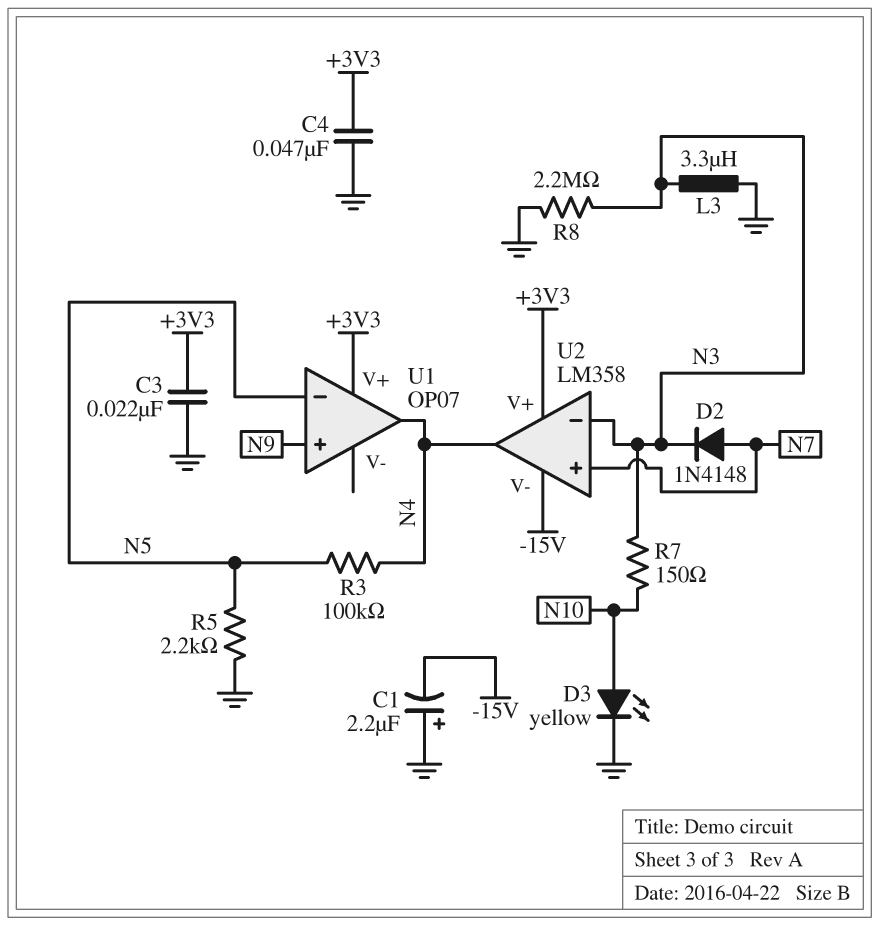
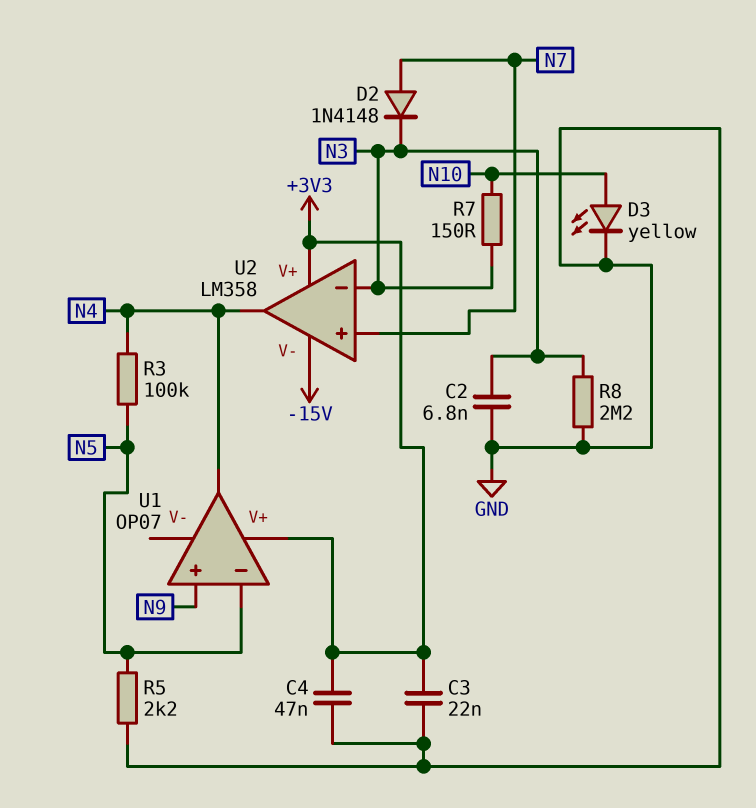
C1: 2.2uF (plus GND, minus -15V) -> none
C2: none -> 6.8nF (GND, N3)
L3: 3.3uH (GND, N3) -> none

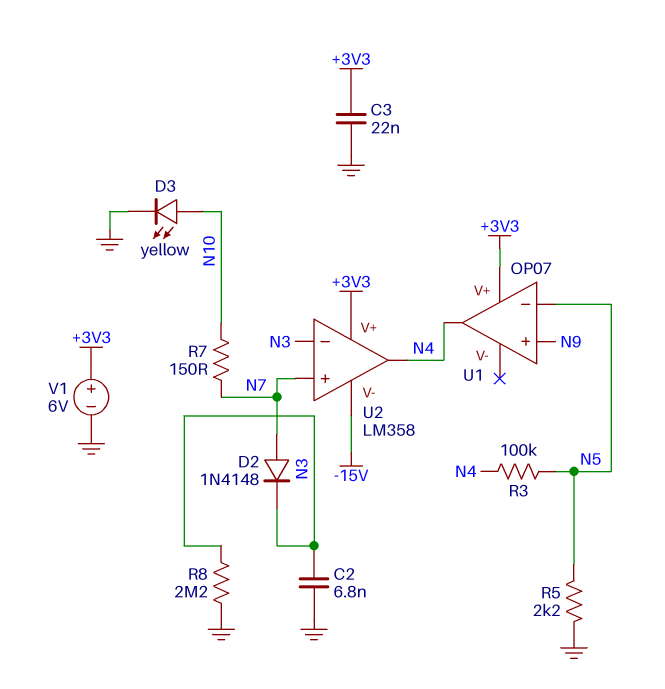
C4: 47nF (+3V3, GND) -> none
R7: 150 (N3, N10) -> 150 (N7, N10)
V1: none -> 6V (plus +3V3, minus GND)

